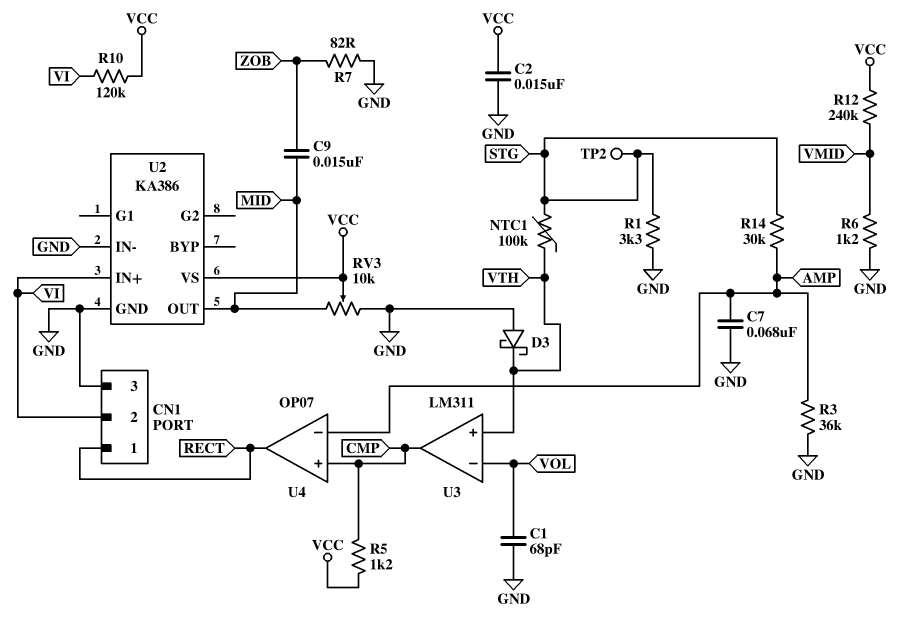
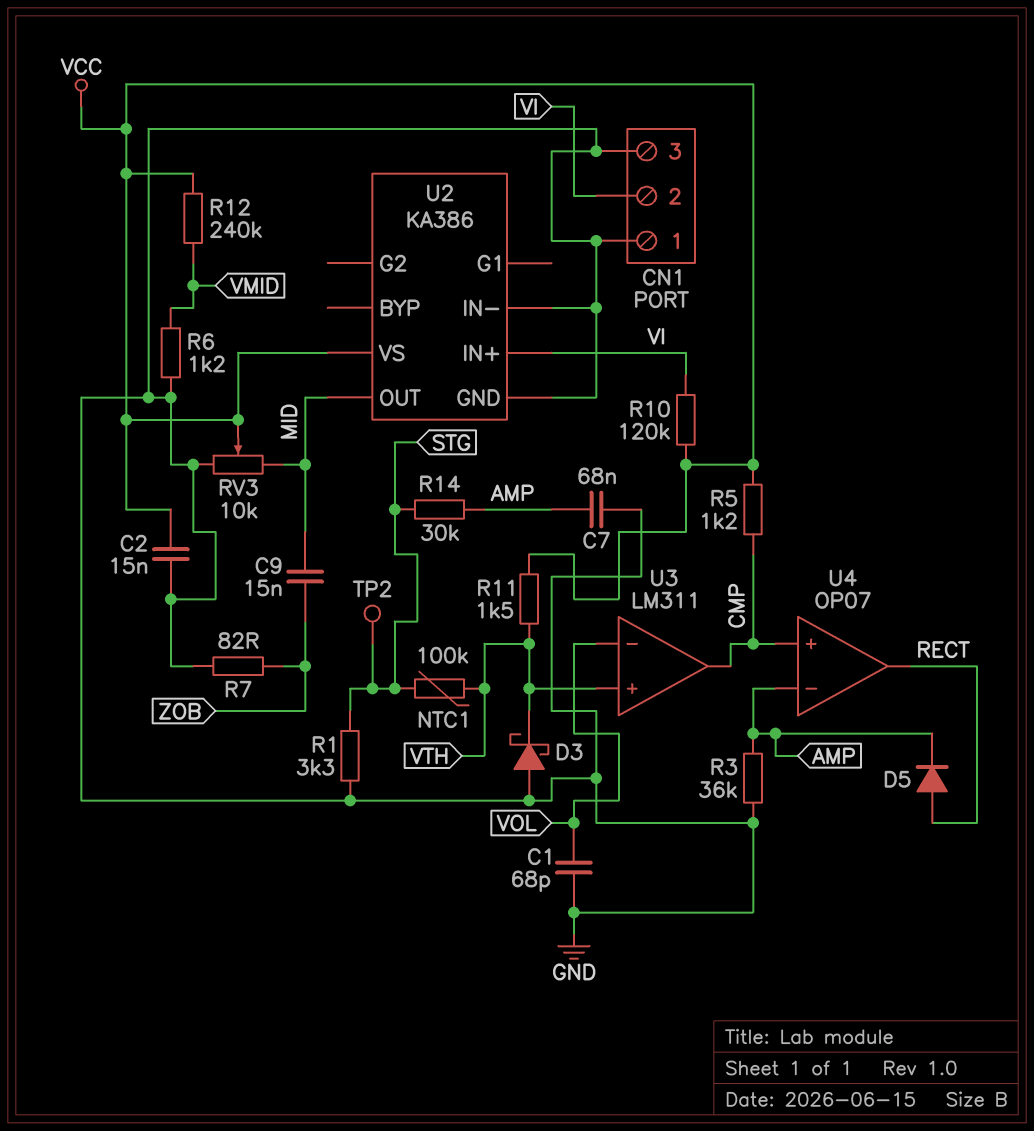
CN1 pin 1: RECT -> GND
D5: none -> diode (A RECT, K AMP)
R11: none -> 1.5k (VCC, VTH)

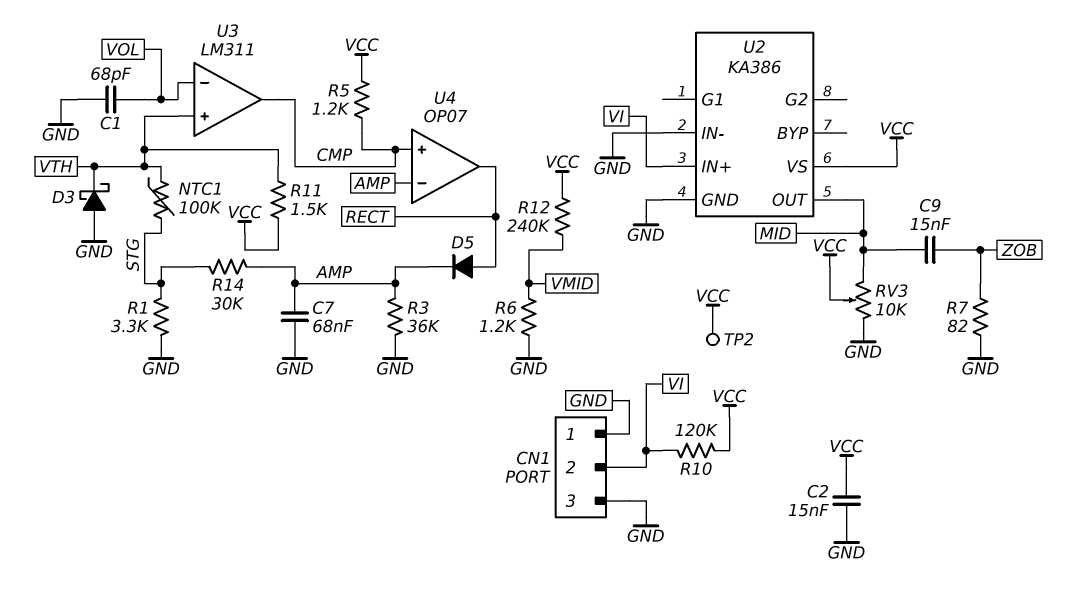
TP2: test point (STG) -> test point (VCC)

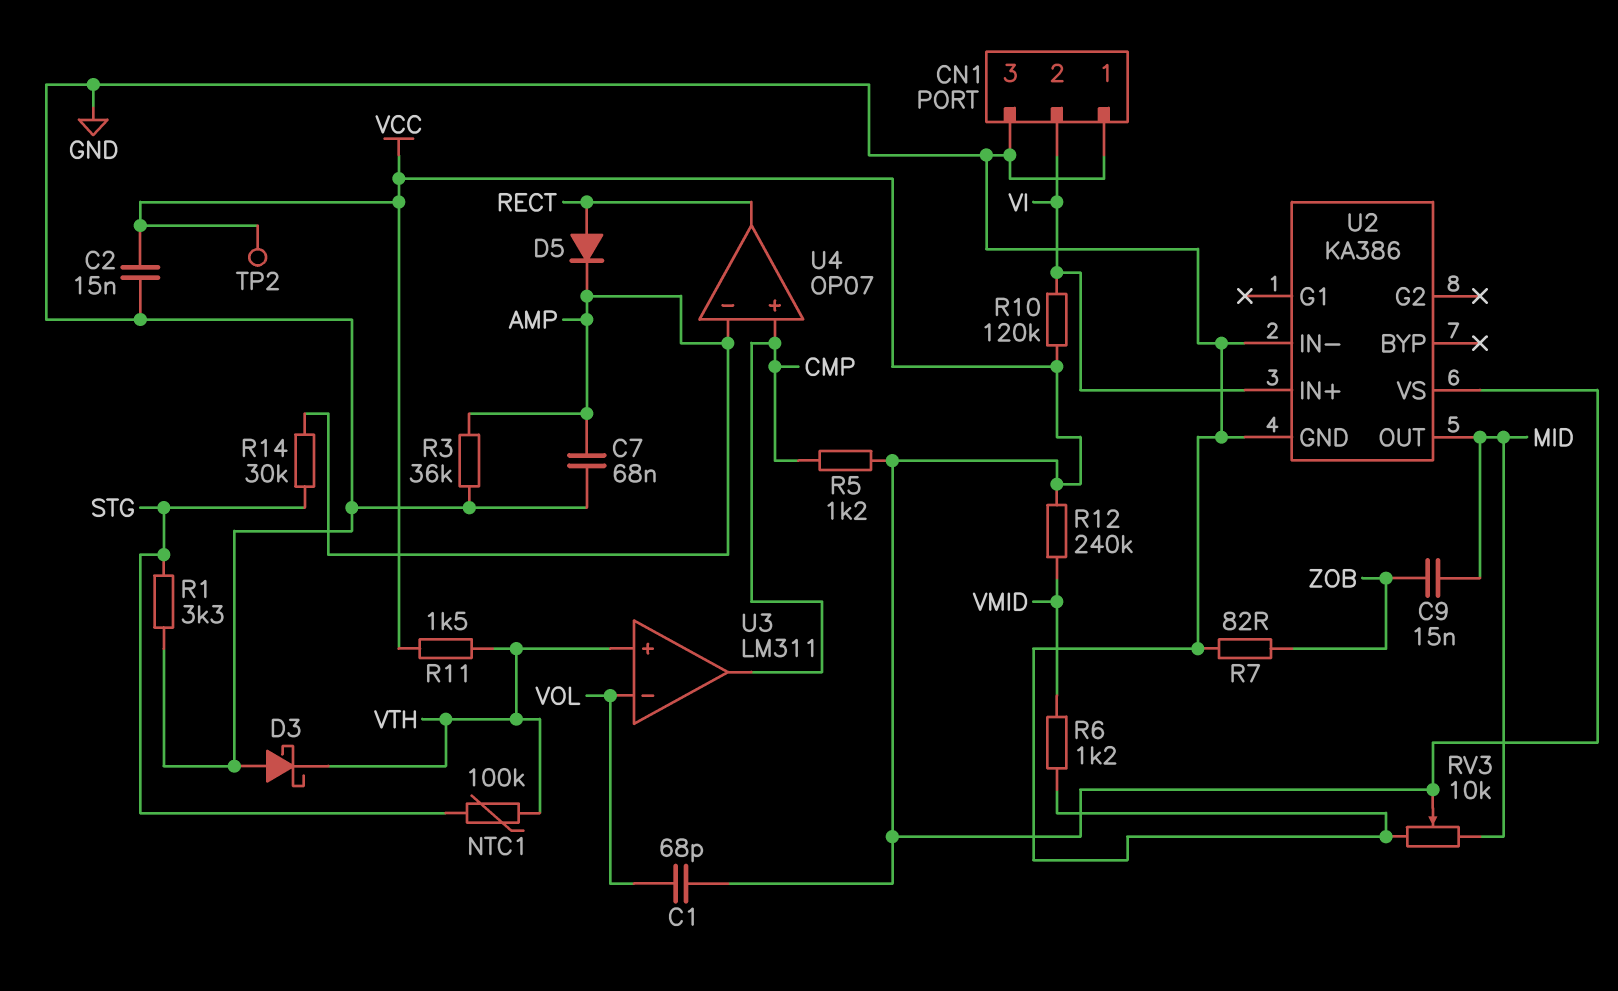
C1: 68pF (GND, VOL) -> 68pF (VCC, VOL)

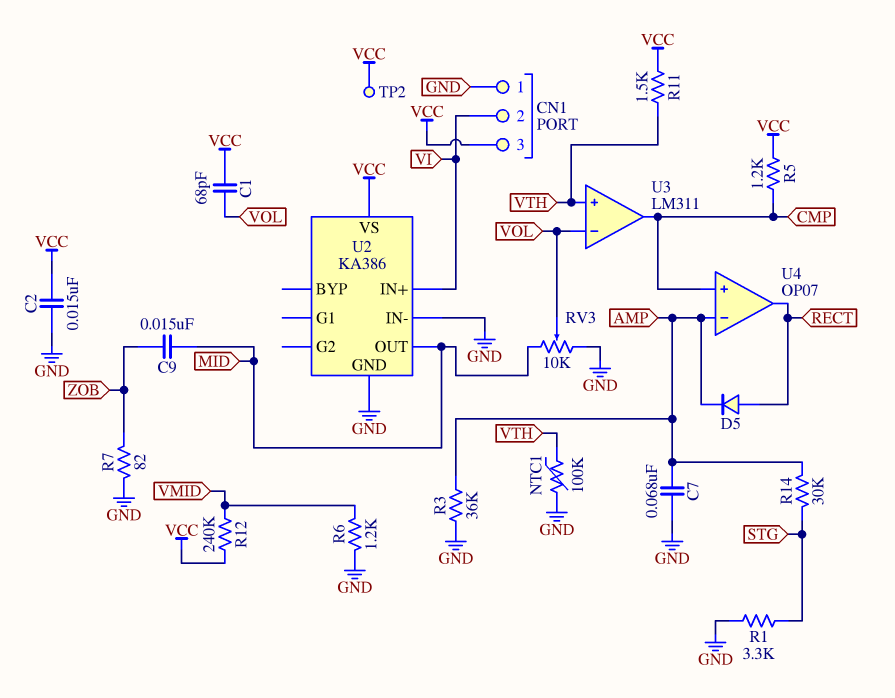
CN1 pin 3: GND -> VCC
D3: schottky (A GND, K VTH) -> none
NTC1: 100k (STG, VTH) -> 100k (GND, VTH)
R10: 120k (VCC, VI) -> none
RV3: 10k (GND, MID, wiper VCC) -> 10k (GND, MID, wiper VOL)

